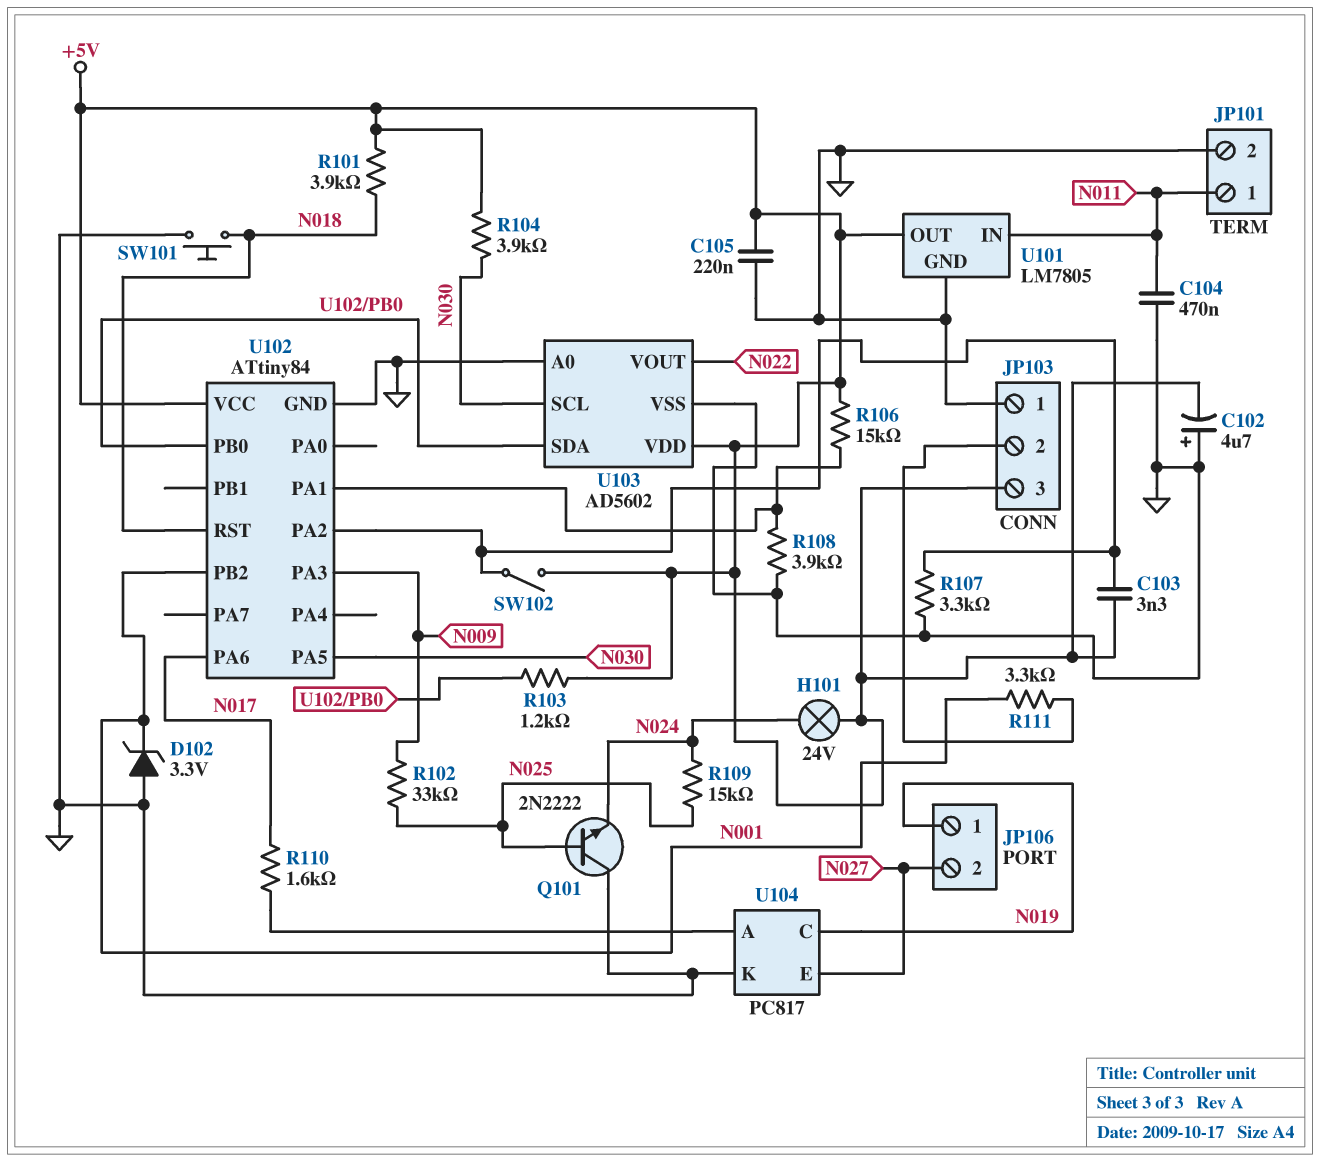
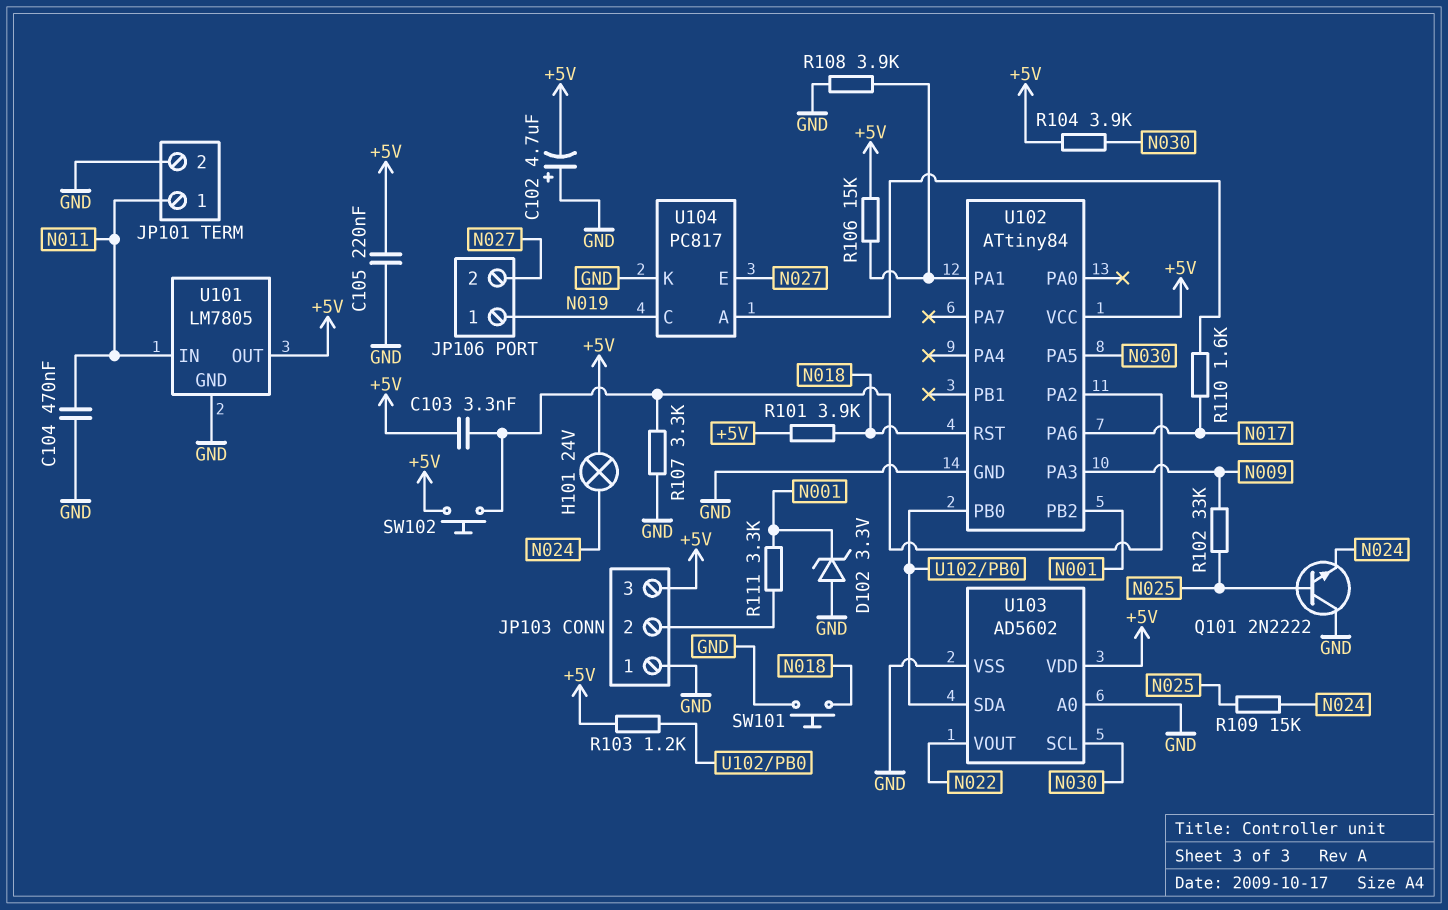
SW102: switch (+5V, U102/PA2) -> button (+5V, U102/PA2)

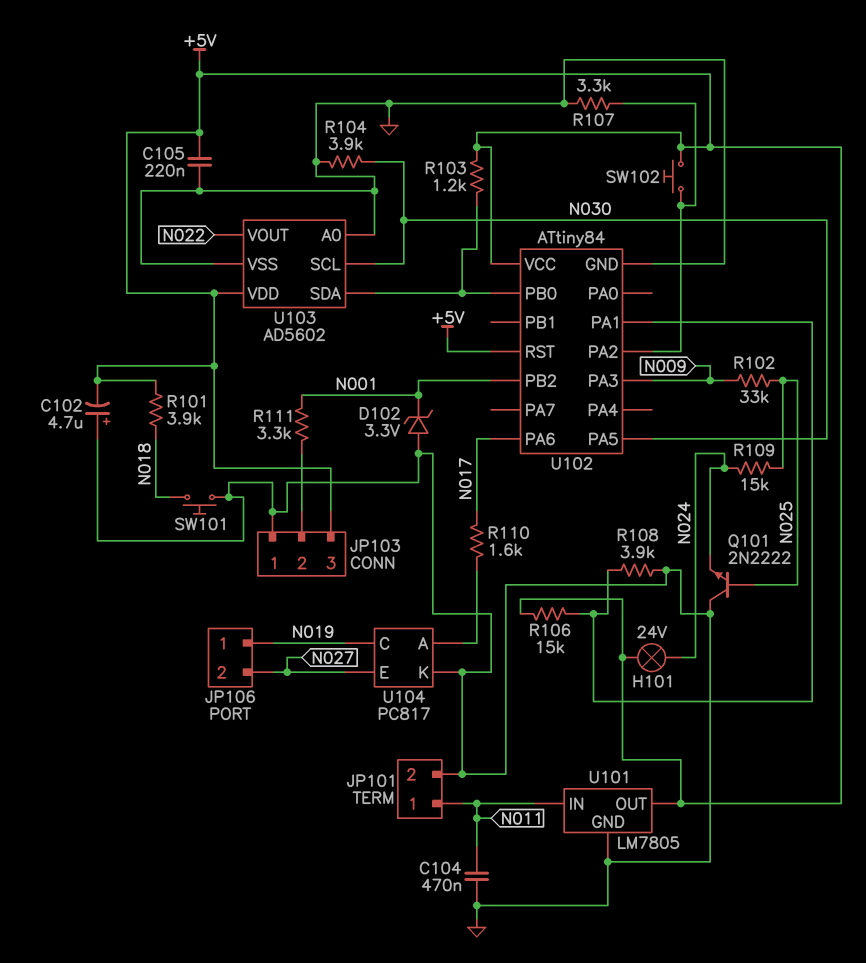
C103: 3.3nF (+5V, U102/PA2) -> none
R104: 3.9k (+5V, N030) -> 3.9k (GND, N030)
U102 pin RST: N018 -> +5V

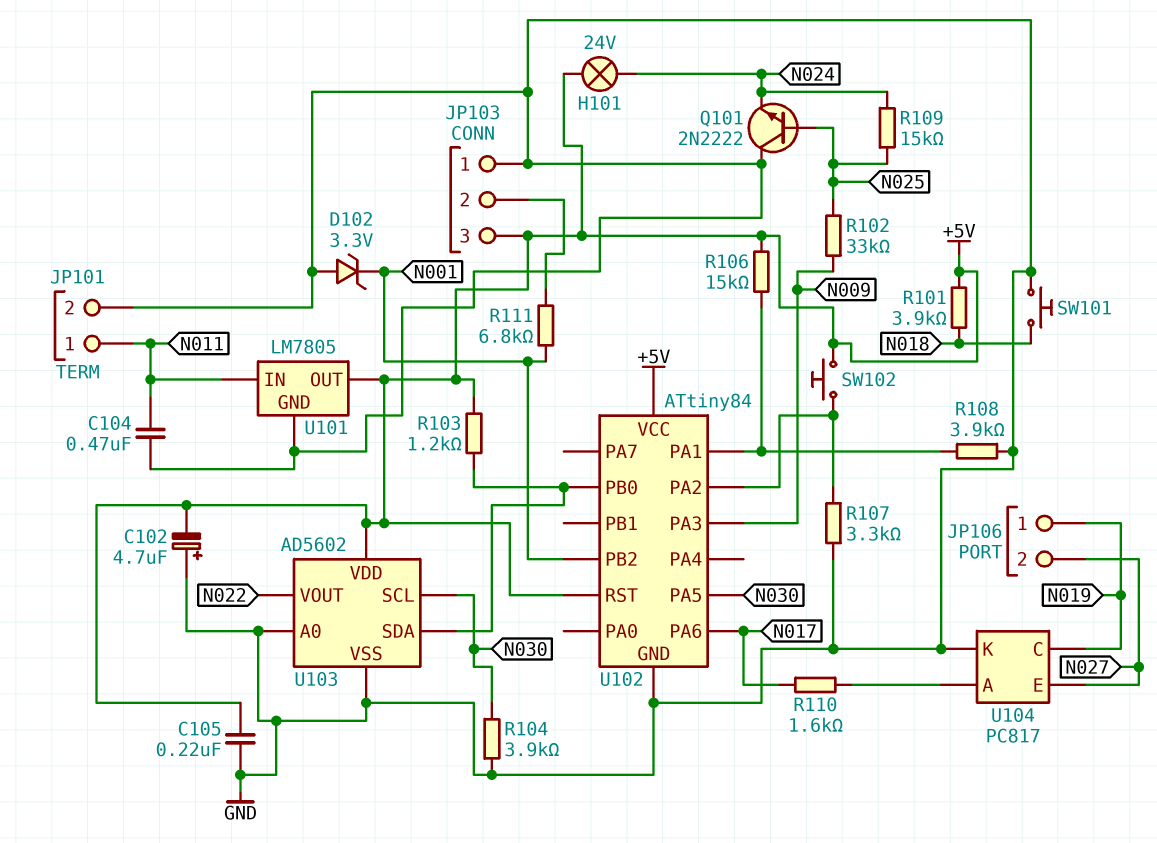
R111: 3.3k (JP103/2, N001) -> 6.8k (JP103/2, N001)

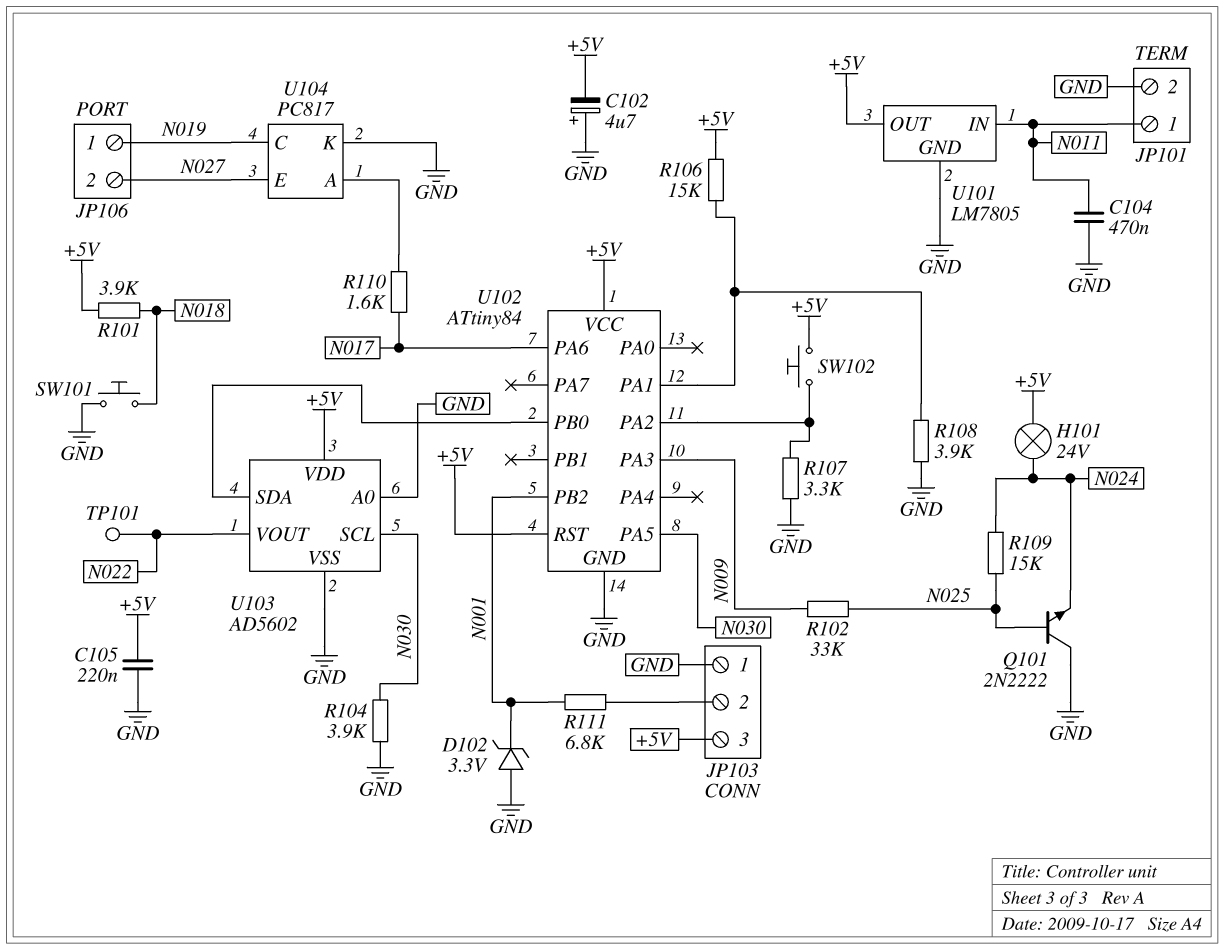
R103: 1.2k (+5V, U102/PB0) -> none
TP101: none -> test point (N022)

